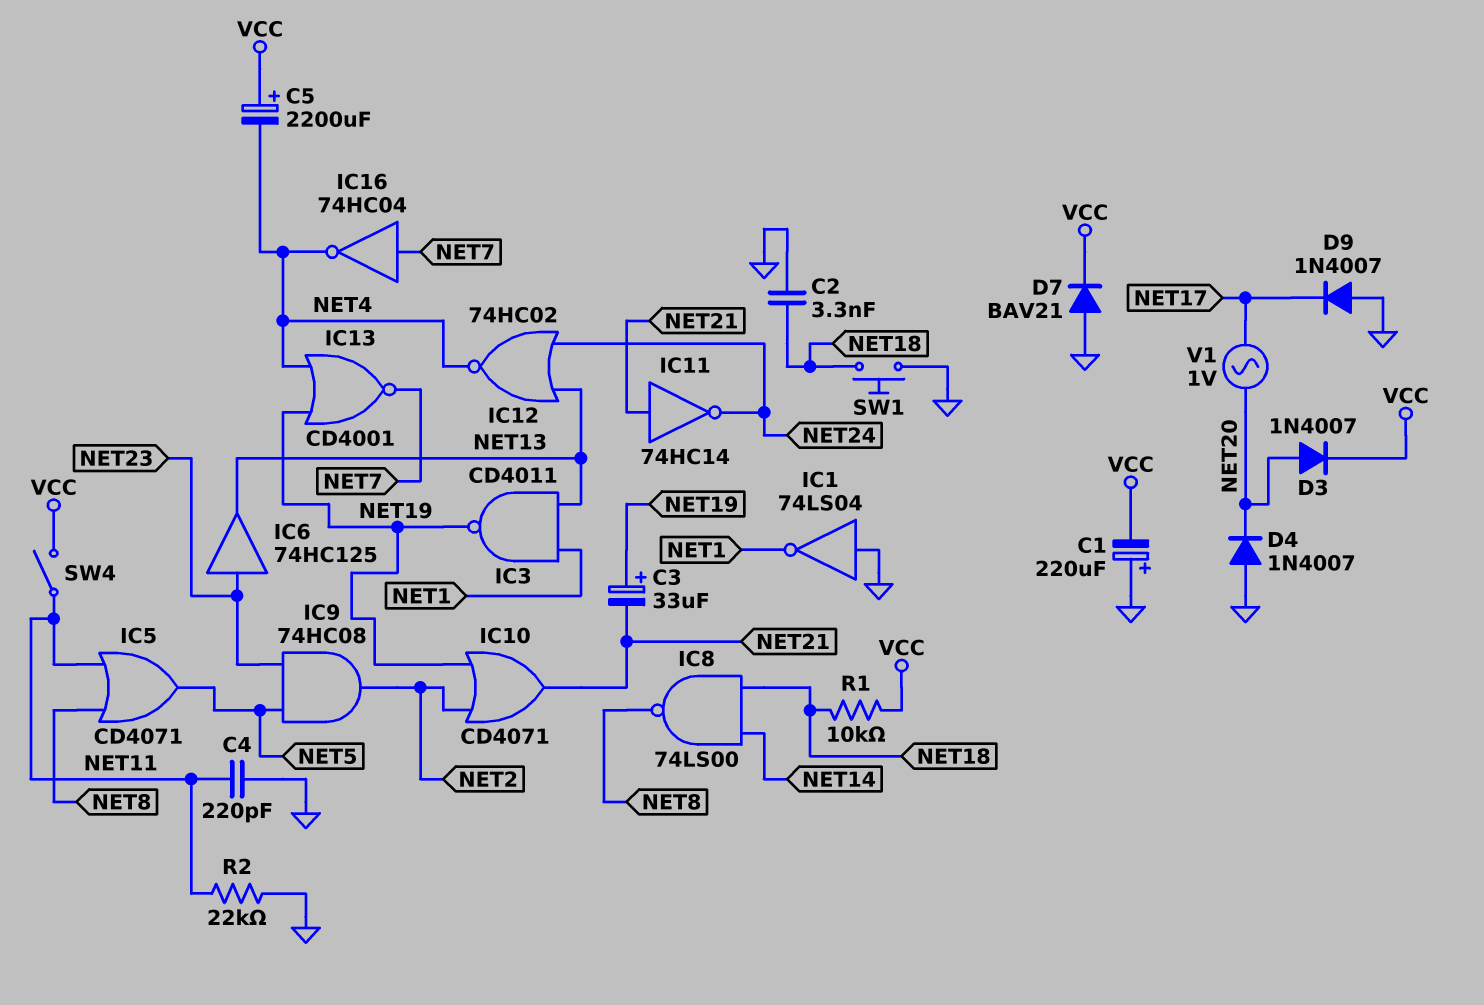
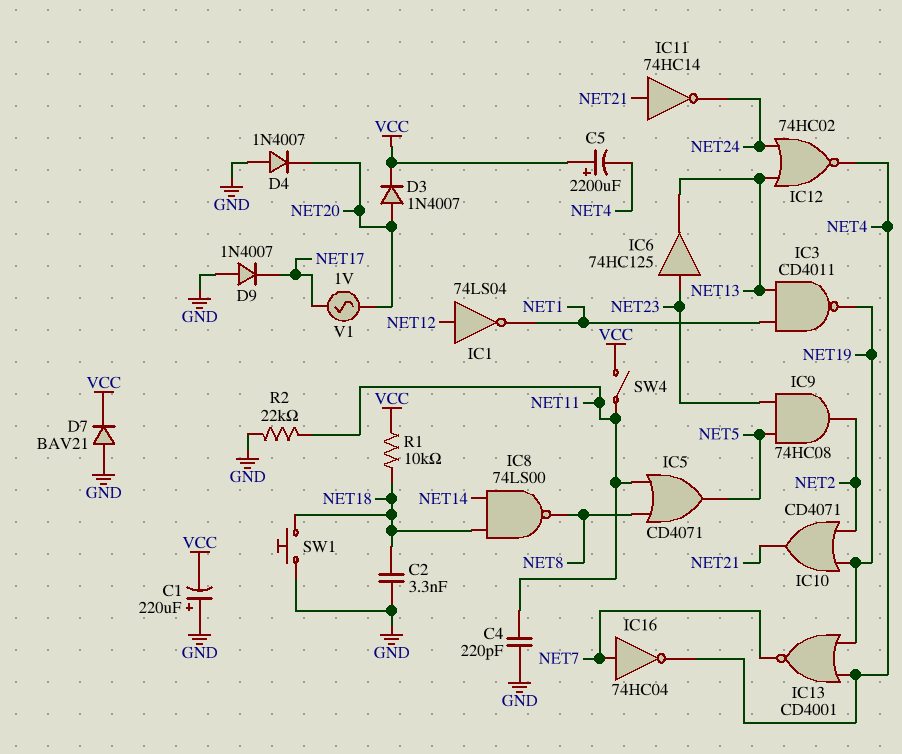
C3: 33uF (plus NET19, minus NET21) -> none
IC1: NOT 74LS04 (in GND, out NET1) -> NOT 74LS04 (in NET12, out NET1)

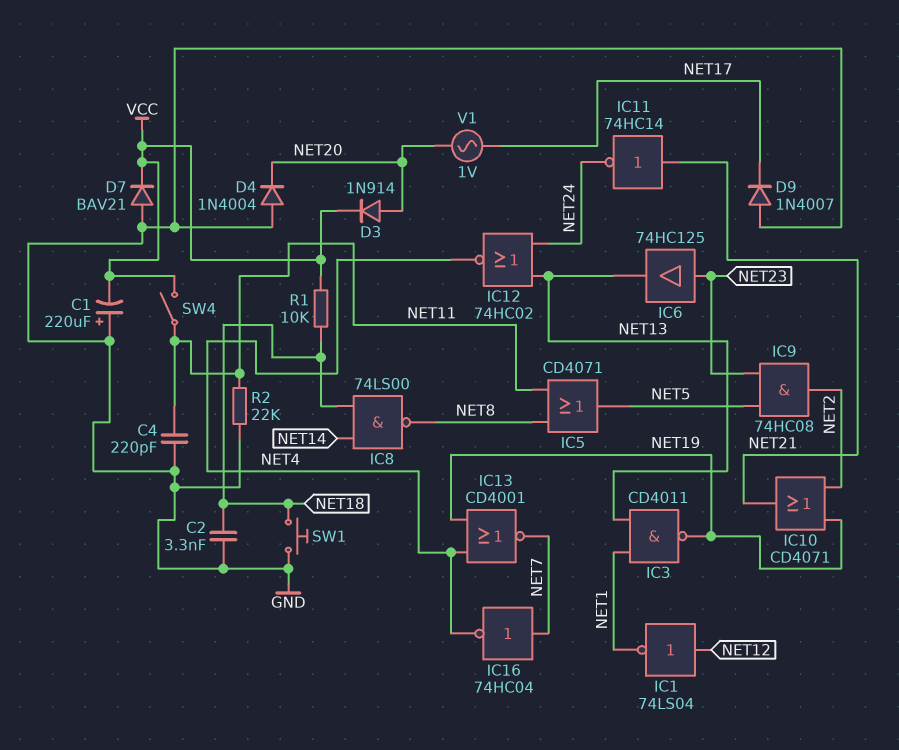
C5: 2200uF (plus VCC, minus NET4) -> none
D3: diode 1N4007 (A NET20, K VCC) -> diode 1N914 (A NET20, K VCC)
D4: diode 1N4007 (A GND, K NET20) -> diode 1N4004 (A GND, K NET20)

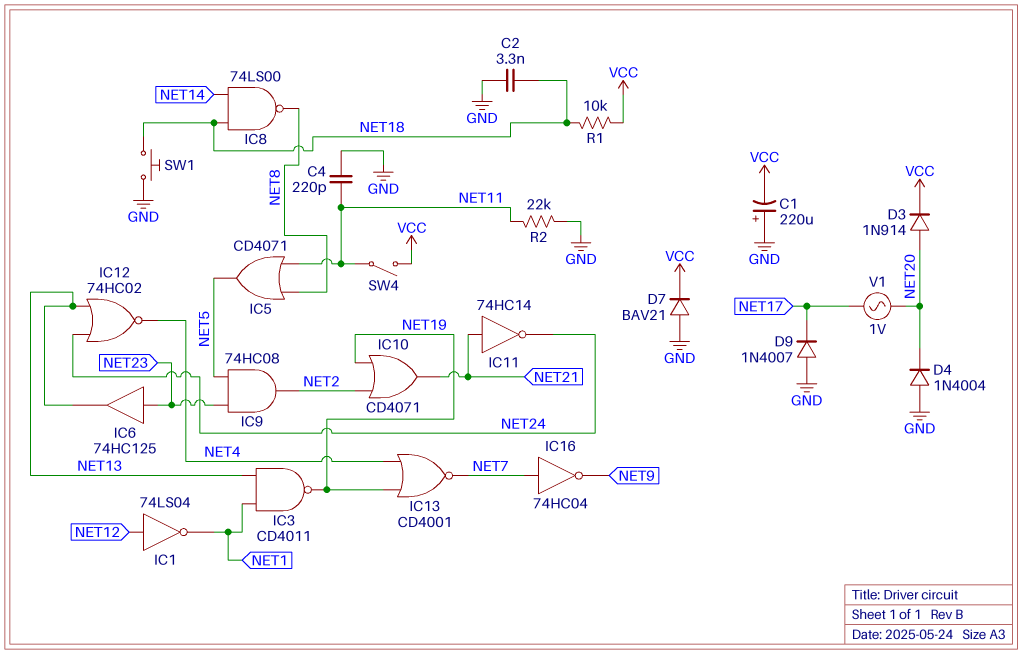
IC16: NOT 74HC04 (in NET7, out NET4) -> NOT 74HC04 (in NET7, out NET9)

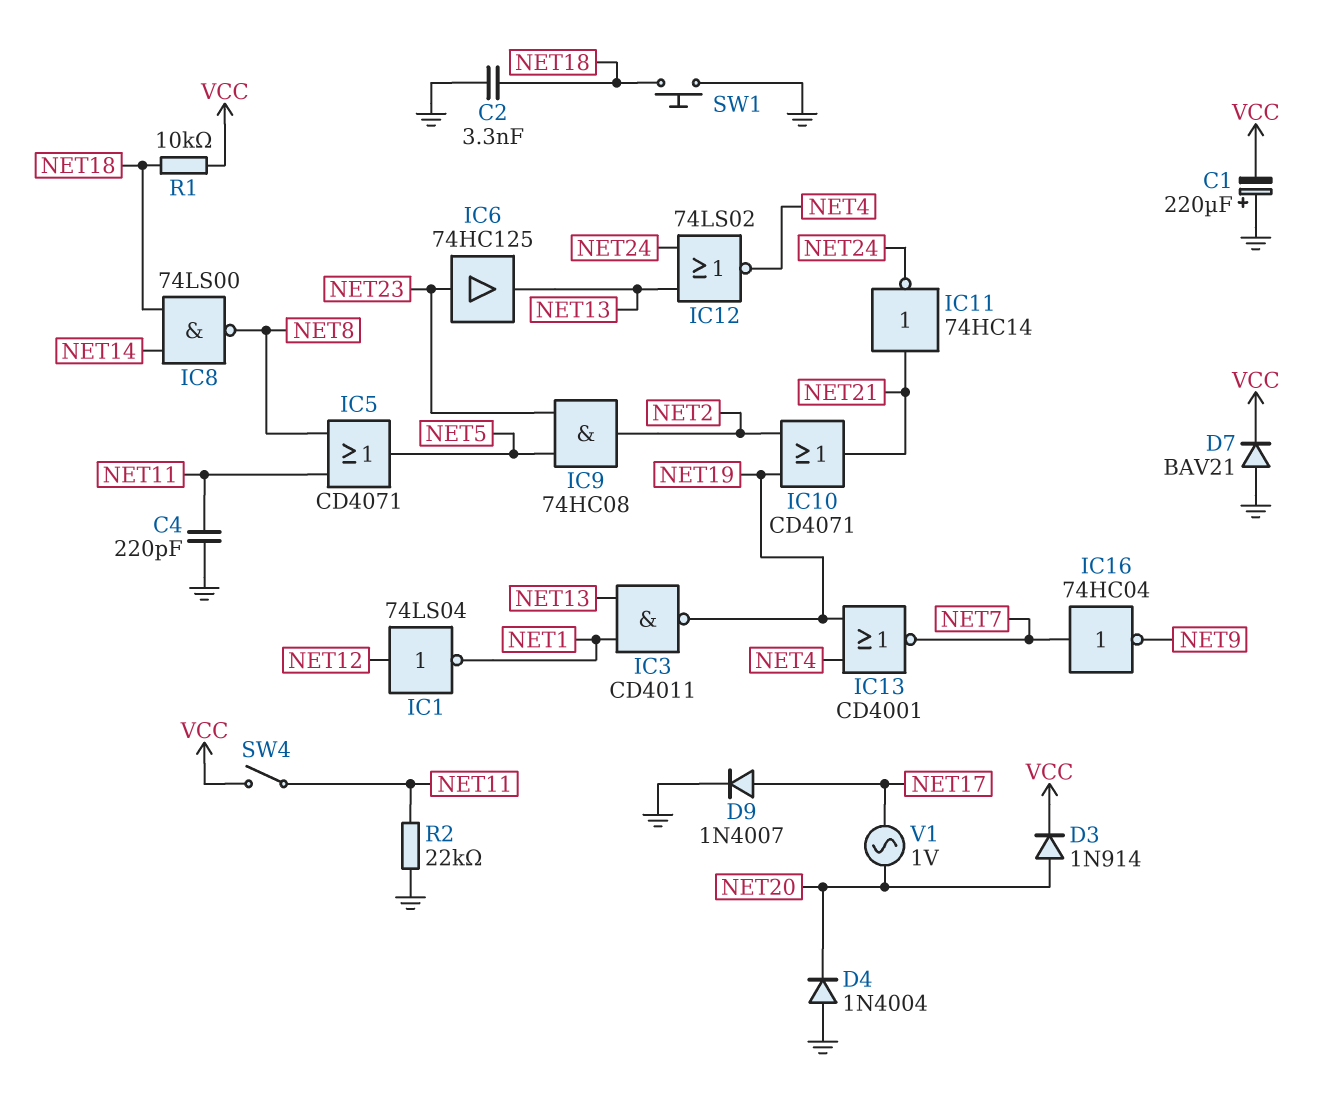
D9: diode 1N4007 (A GND, K NET17) -> diode 1N4007 (A NET17, K GND)
IC12: NOR 74HC02 (in NET13, in NET24, out NET4) -> NOR 74LS02 (in NET13, in NET24, out NET4)

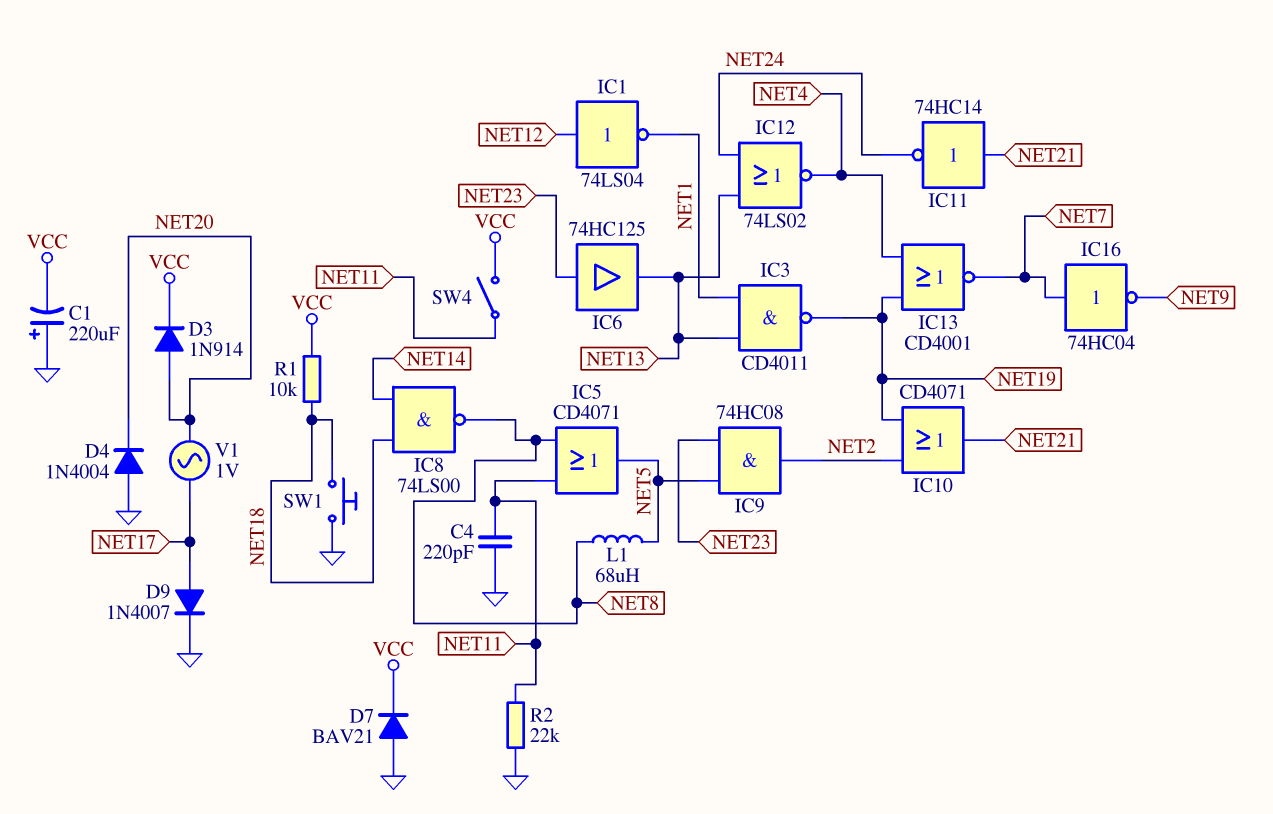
C2: 3.3nF (GND, NET18) -> none
L1: none -> 68uH (NET5, NET8)

